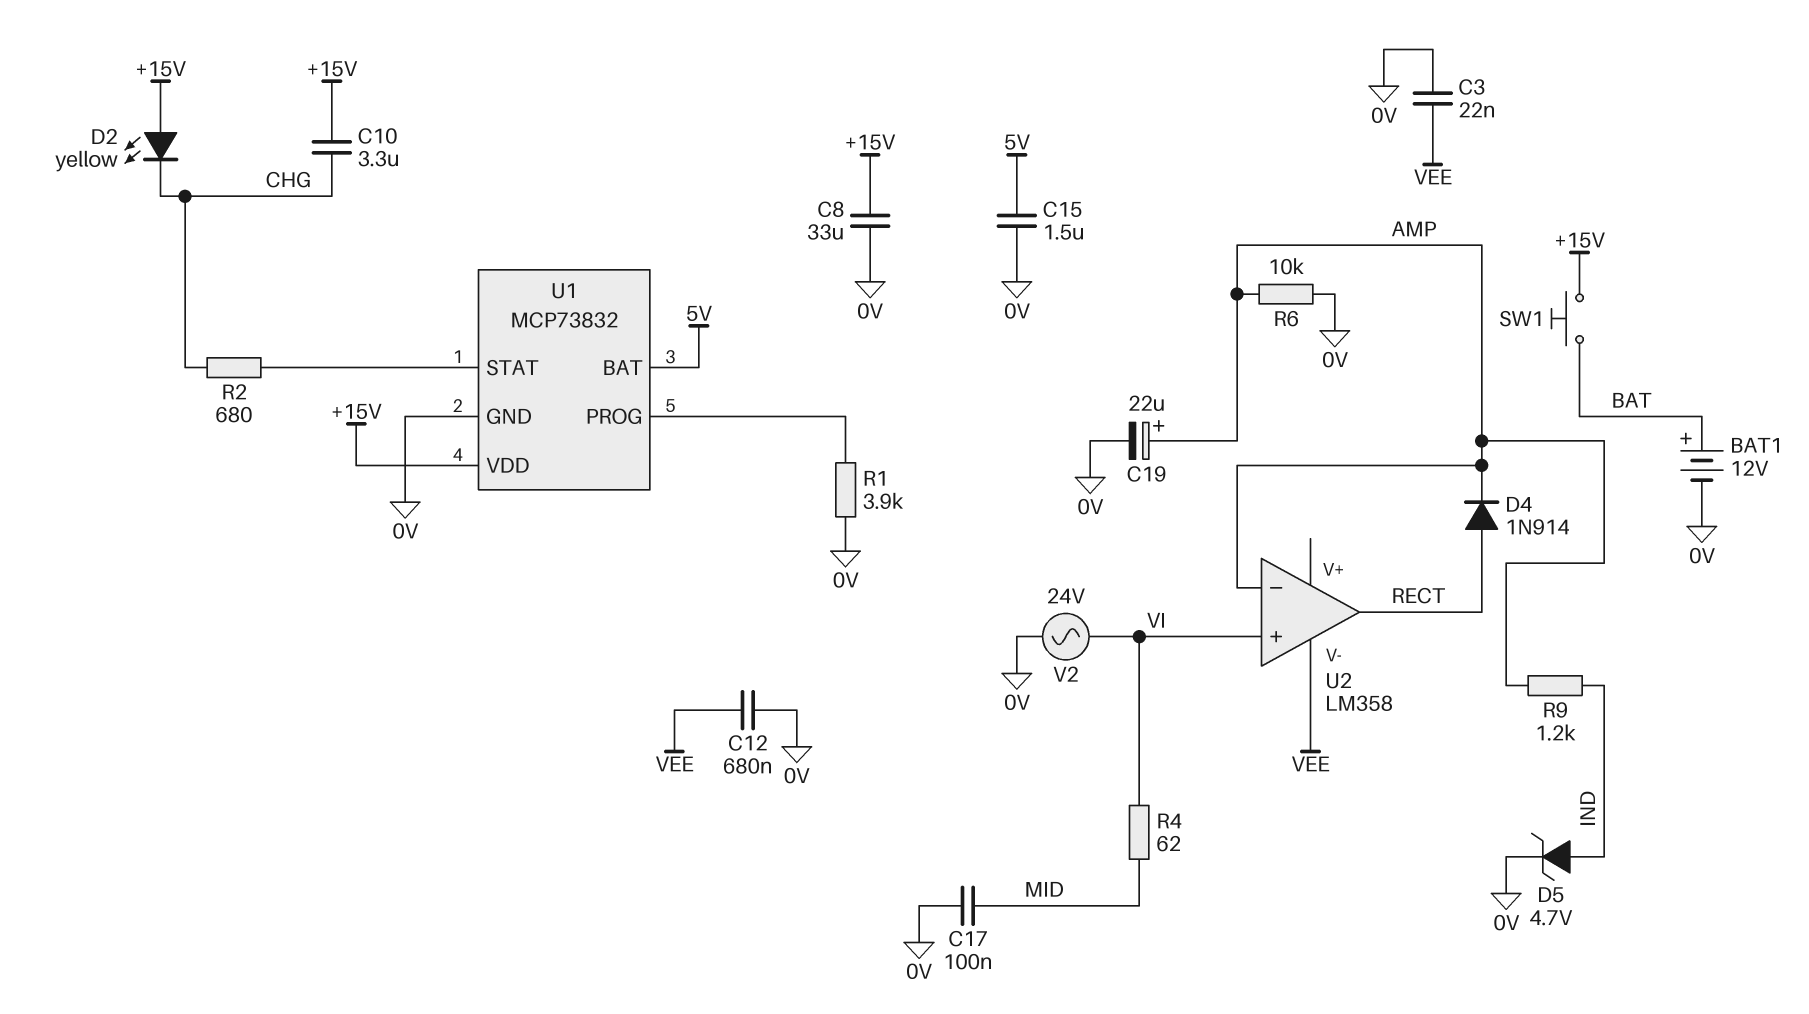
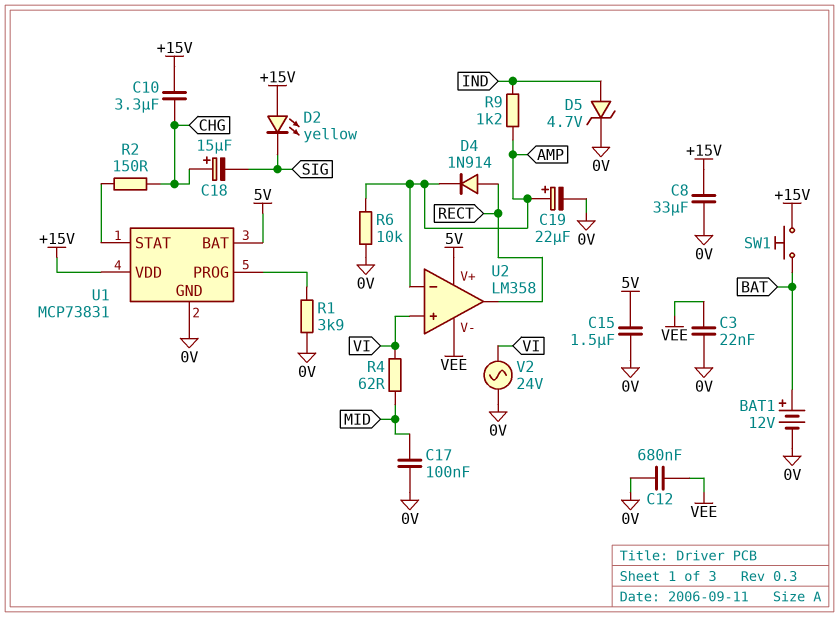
C18: none -> 15uF (plus CHG, minus SIG)
D2: LED yellow (A +15V, K CHG) -> LED yellow (A +15V, K SIG)
R2: 680 (CHG, U1/STAT) -> 150 (CHG, U1/STAT)
U1: MCP73832 -> MCP73831
U2 pin V+: none -> 5V

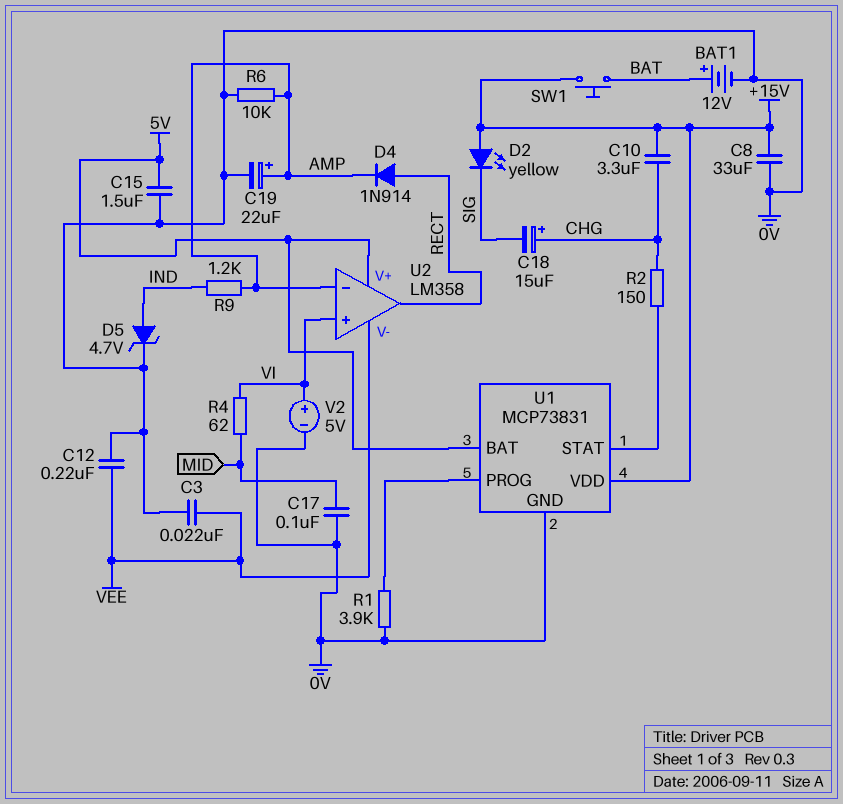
C12: 680nF (0V, VEE) -> 220nF (0V, VEE)
V2: AC 24V (0V, VI) -> 5V (plus VI, minus 0V)

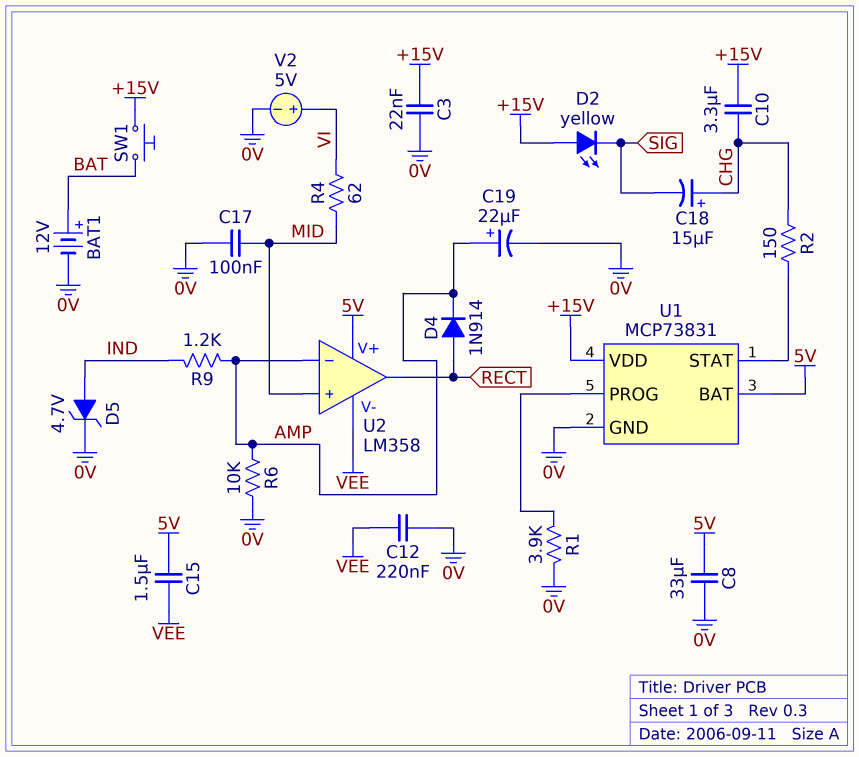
C3: 22nF (0V, VEE) -> 22nF (+15V, 0V)
C8: 33uF (+15V, 0V) -> 33uF (0V, 5V)
C15: 1.5uF (0V, 5V) -> 1.5uF (5V, VEE)
U2 pin in+: VI -> MID

